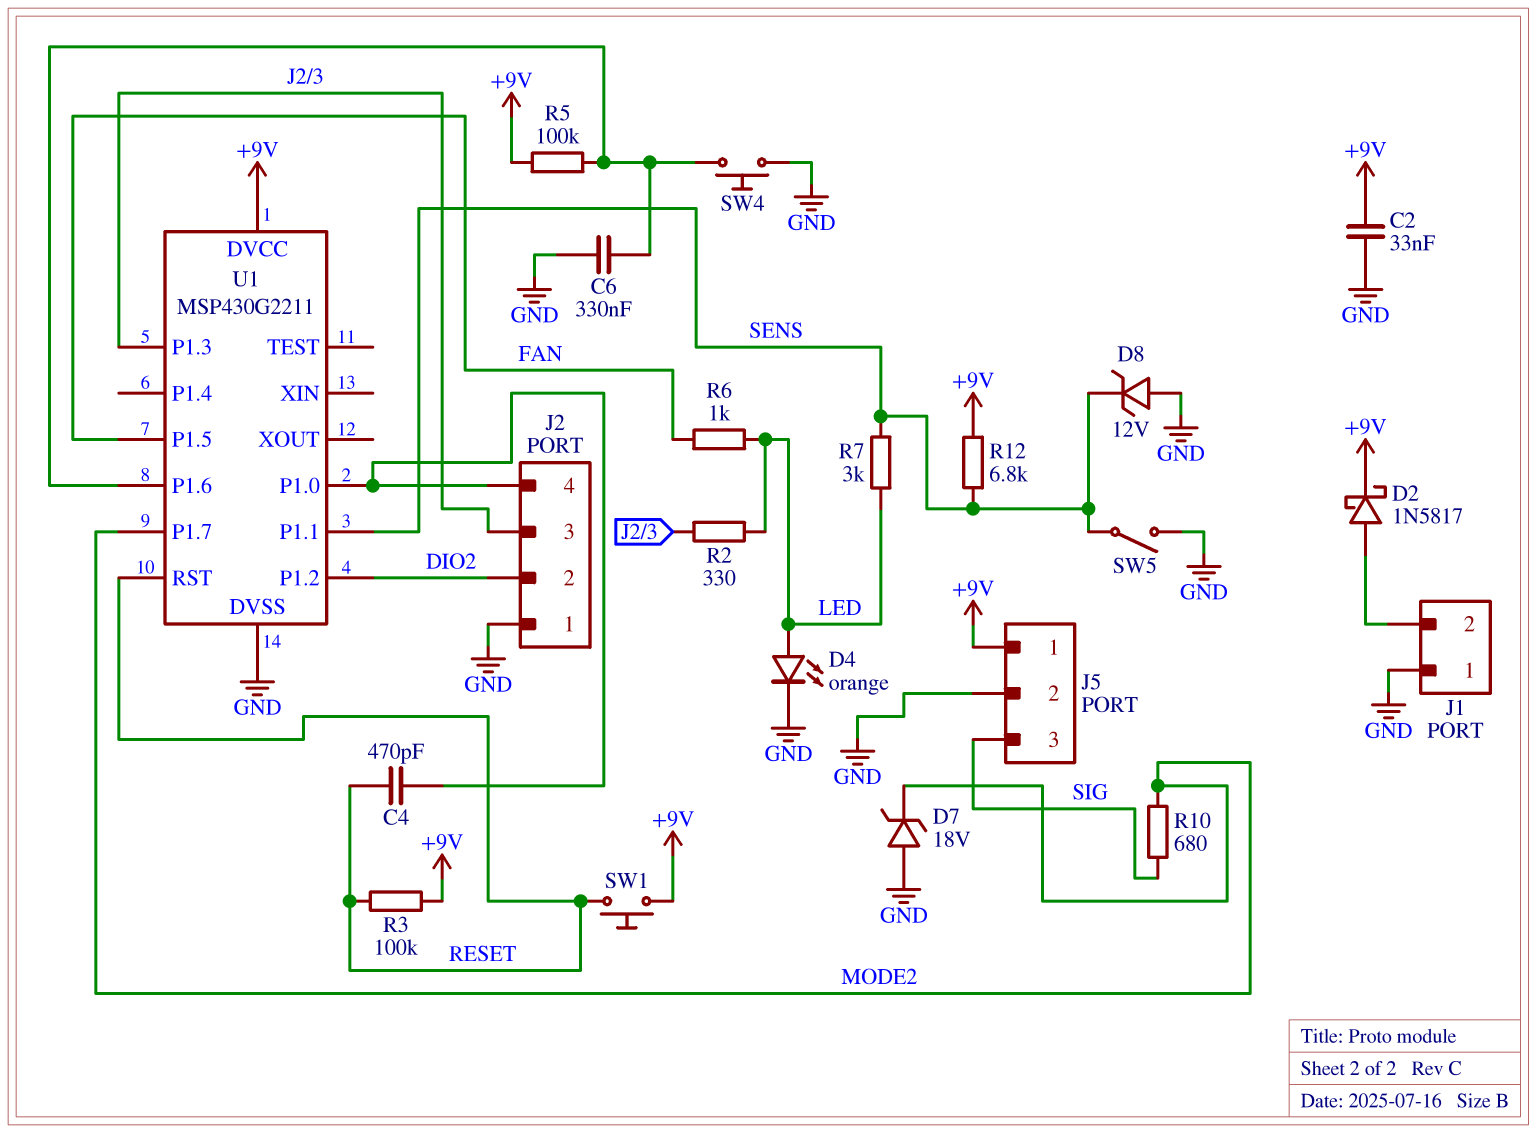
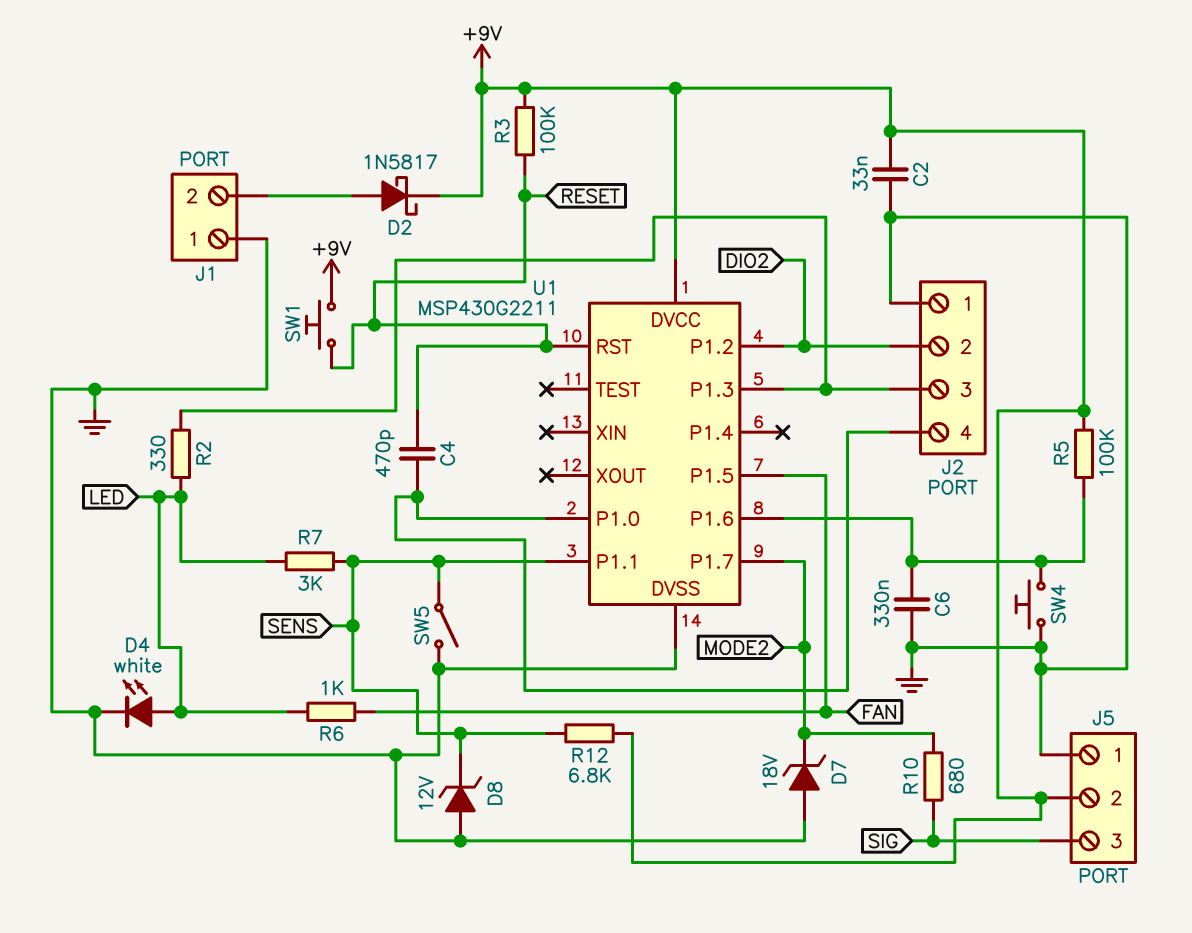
D4: LED orange (A LED, K GND) -> LED white (A LED, K GND)
J5 pin 1: +9V -> GND
J5 pin 2: GND -> +9V

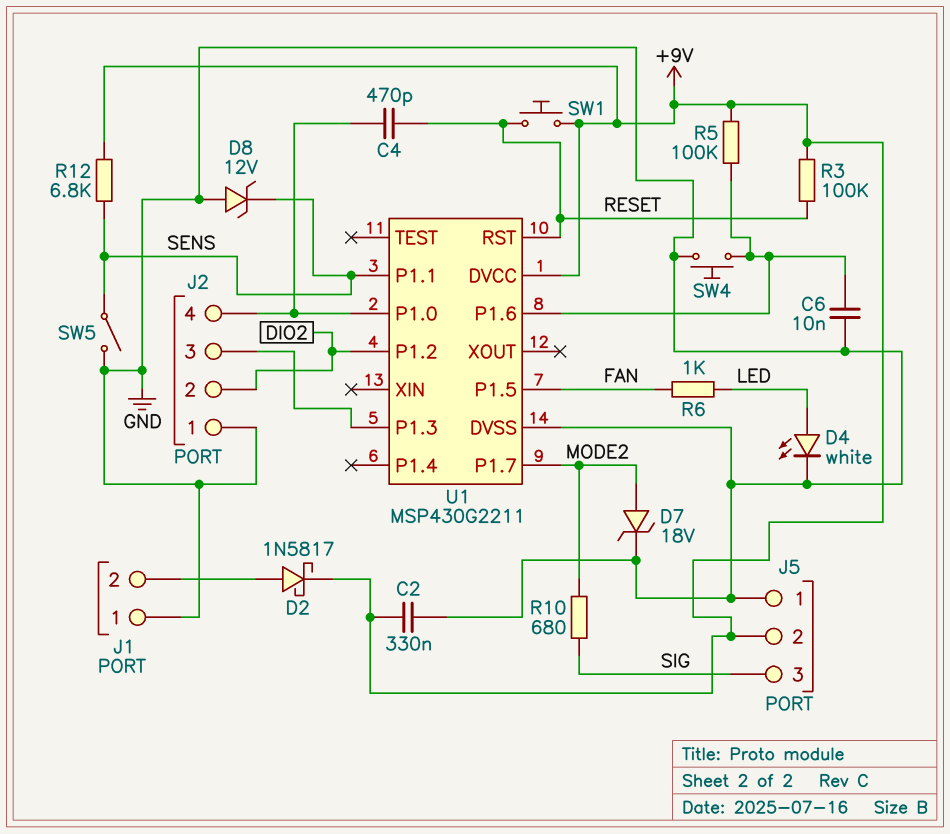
C2: 33nF (+9V, GND) -> 330nF (+9V, GND)
C6: 330nF (GND, U1/P1.6) -> 10nF (GND, U1/P1.6)
D7: zener 18V (A GND, K MODE2) -> zener 18V (A MODE2, K GND)
R2: 330 (J2/3, LED) -> none
R7: 3k (LED, SENS) -> none

